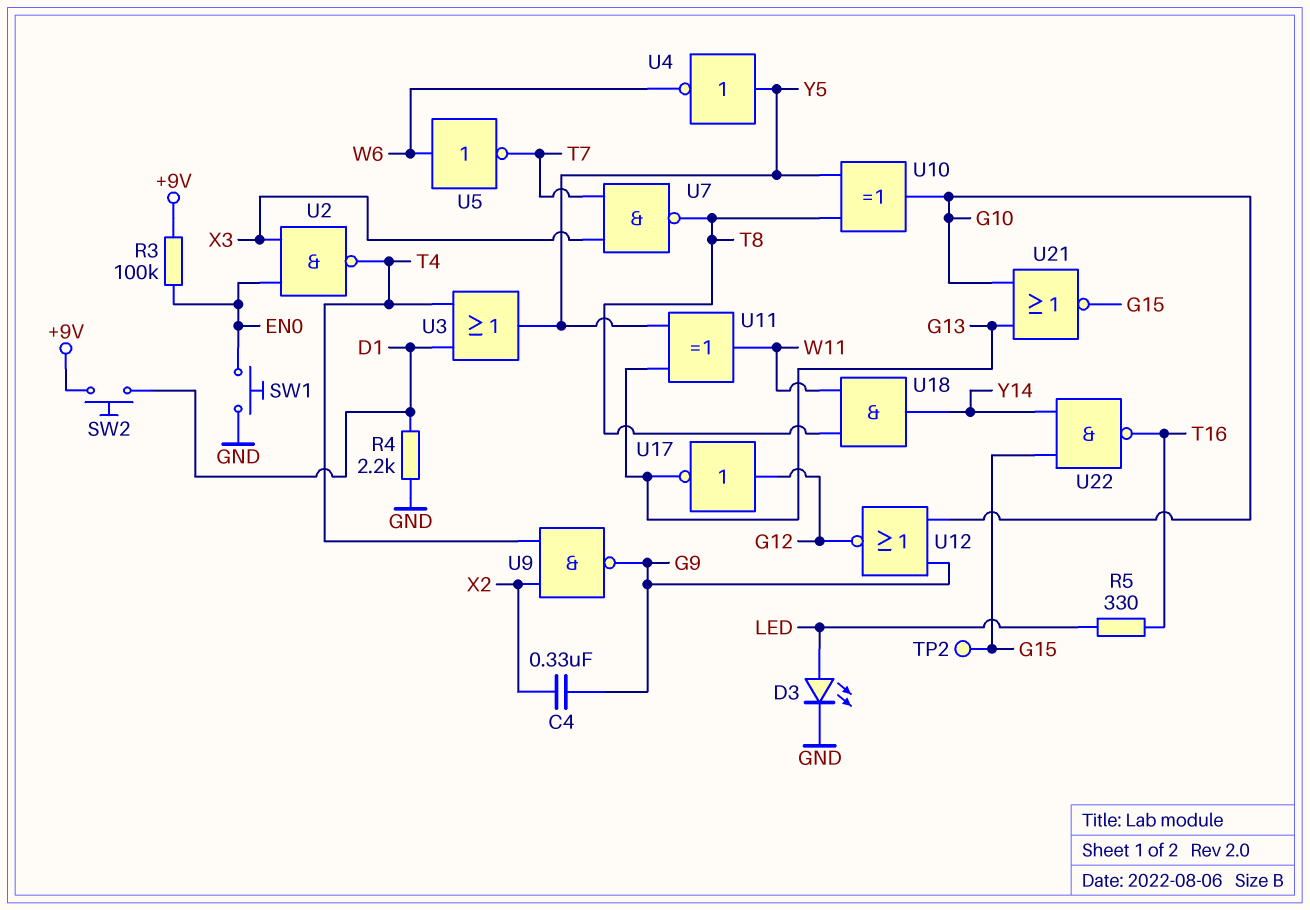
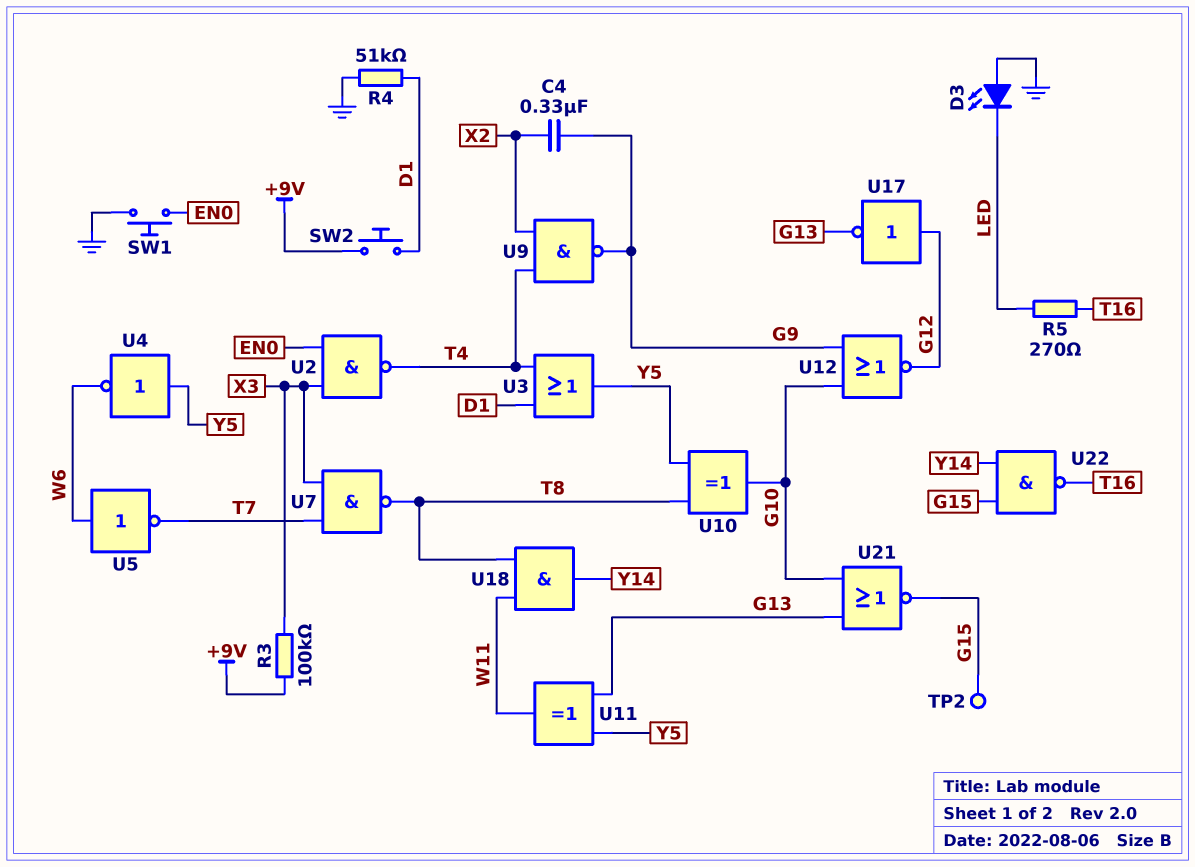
D3: LED (A LED, K GND) -> LED (A GND, K LED)
R3: 100k (+9V, EN0) -> 100k (+9V, X3)
R4: 2.2k (D1, GND) -> 51k (D1, GND)
R5: 330 (LED, T16) -> 270 (LED, T16)

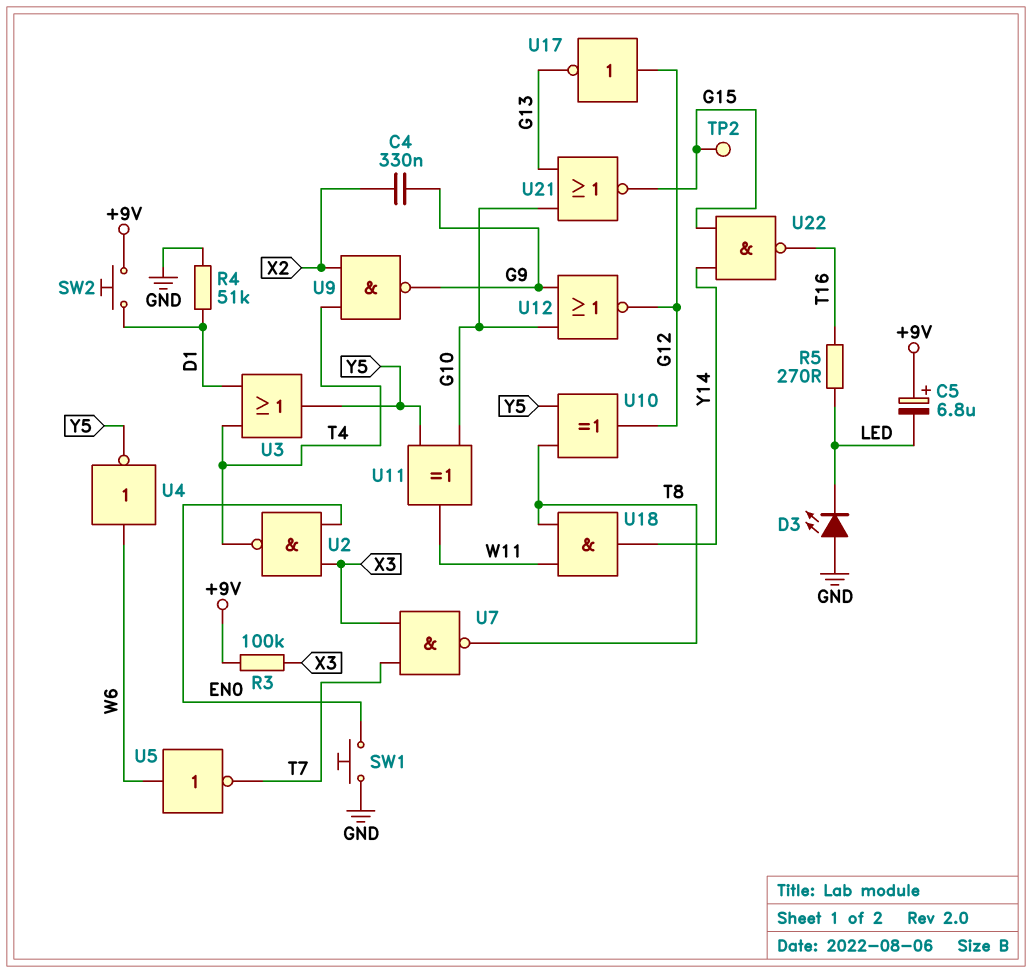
C5: none -> 6.8uF (plus +9V, minus LED)
U4: NOT (in Y5, out W6) -> NOT (in W6, out Y5)
U10: XOR (in T8, in Y5, out G10) -> XOR (in T8, in Y5, out G12)
U11: XOR (in G13, in Y5, out W11) -> XOR (in G10, in Y5, out W11)

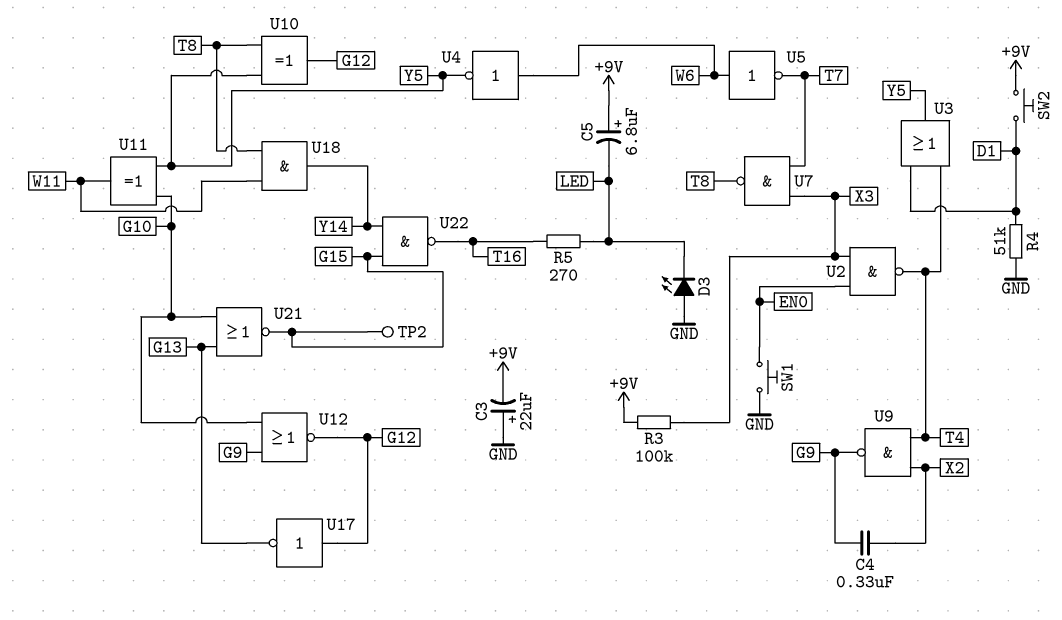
C3: none -> 22uF (plus GND, minus +9V)

